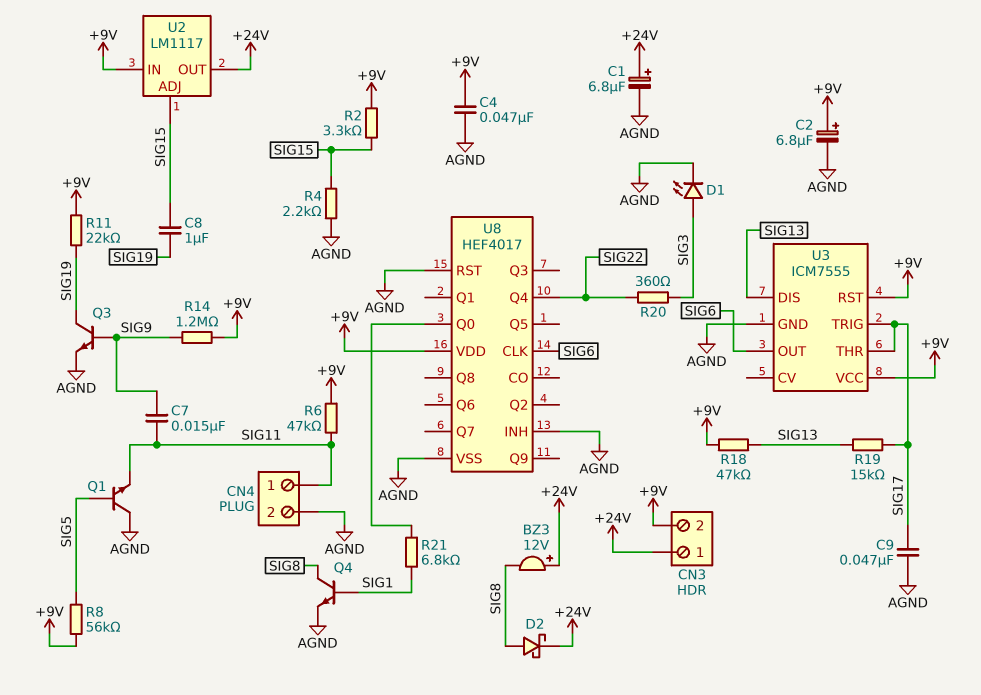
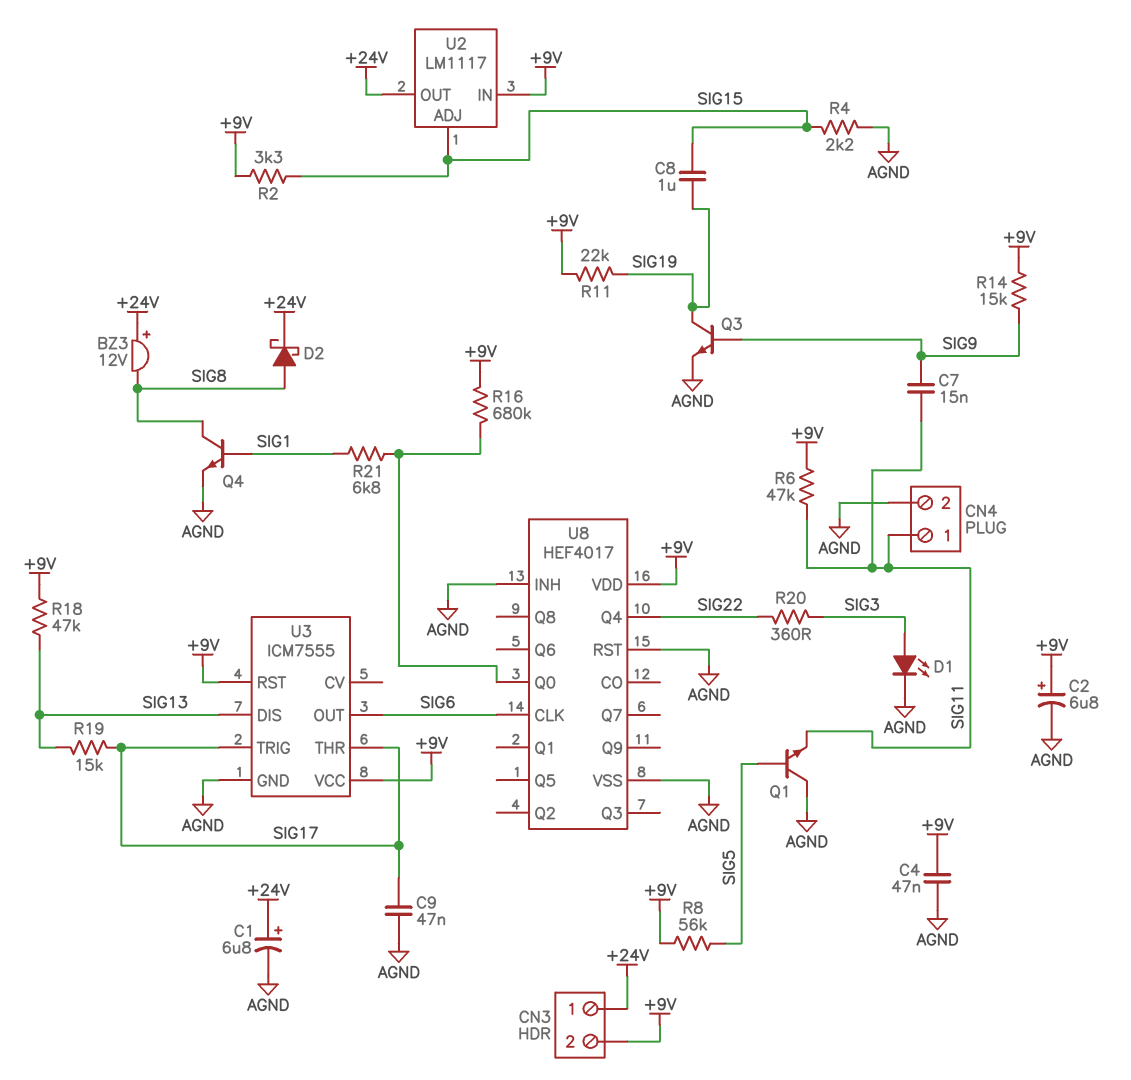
R14: 1.2M (+9V, SIG9) -> 15k (+9V, SIG9)
R16: none -> 680k (+9V, U8/Q0)

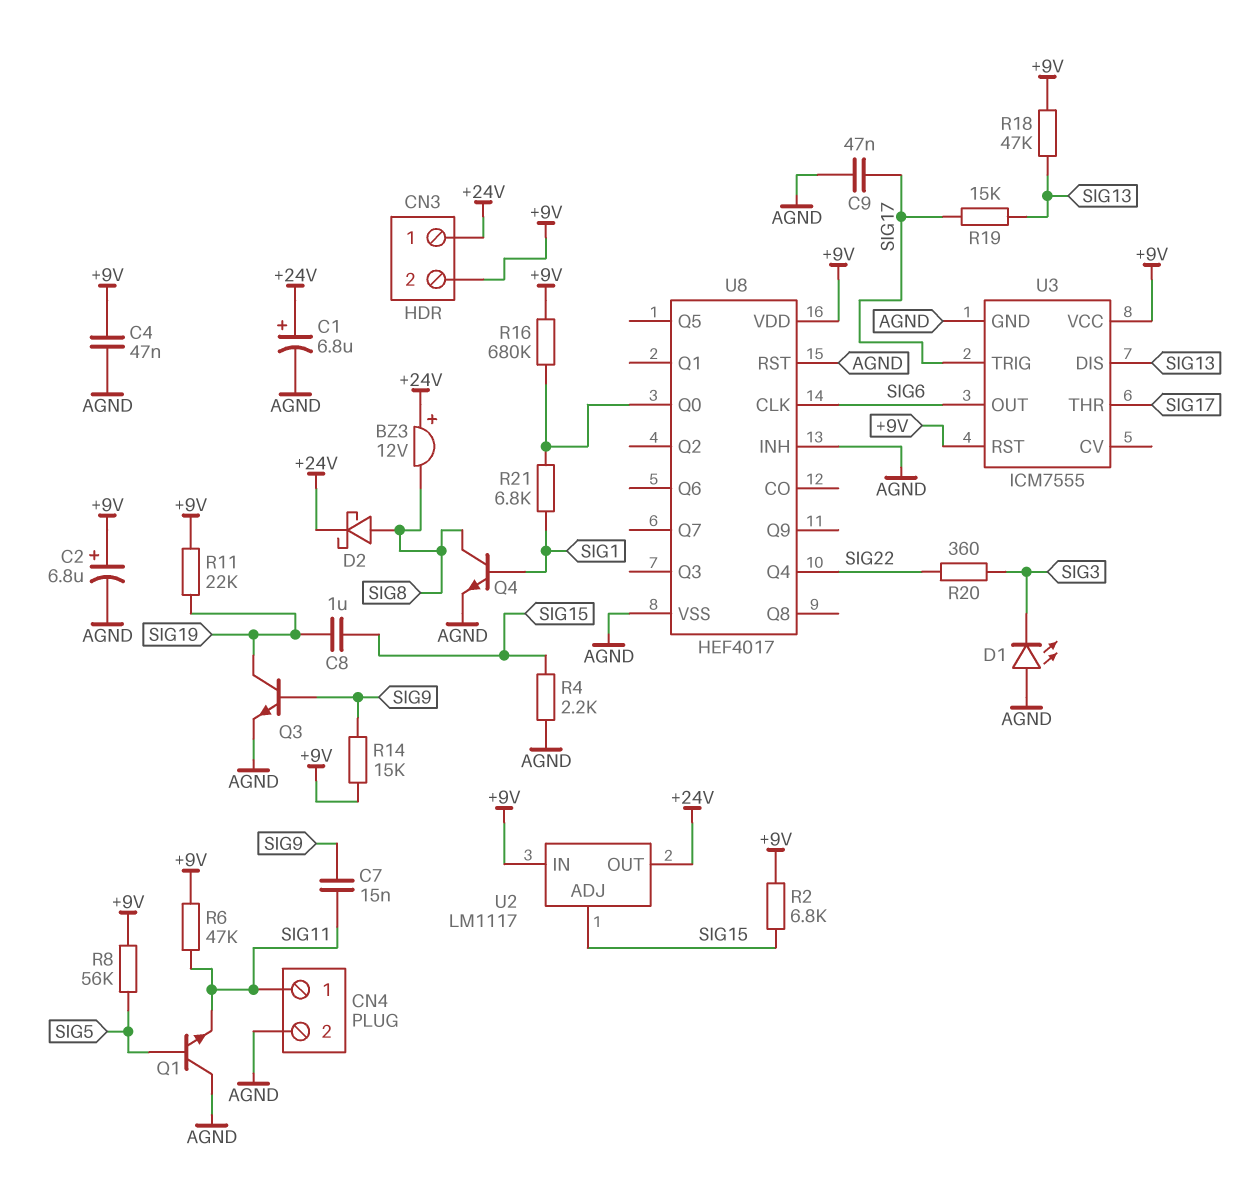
D1: LED (A SIG3, K AGND) -> LED (A AGND, K SIG3)
R2: 3.3k (+9V, SIG15) -> 6.8k (+9V, SIG15)

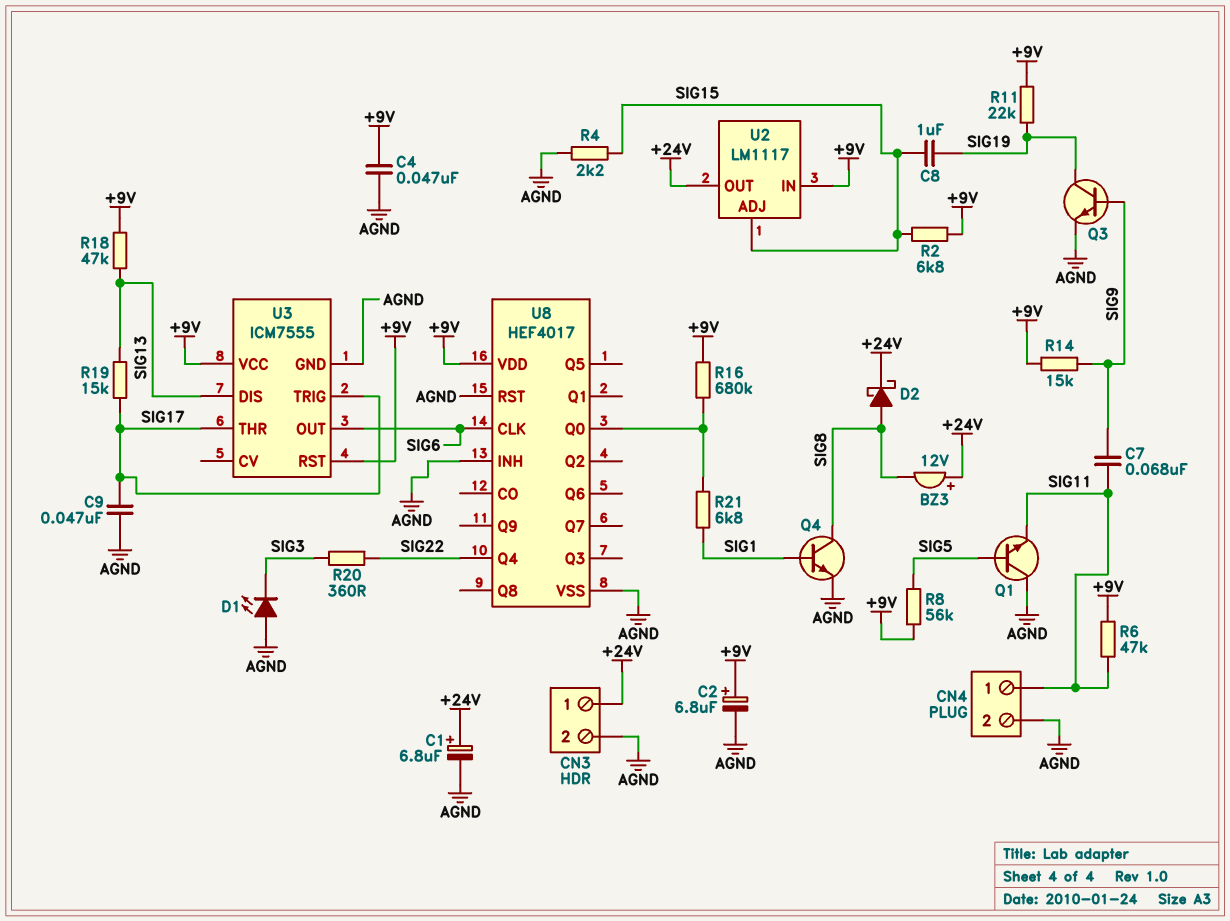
C7: 15nF (SIG9, SIG11) -> 68nF (SIG9, SIG11)
CN3 pin 2: +9V -> AGND

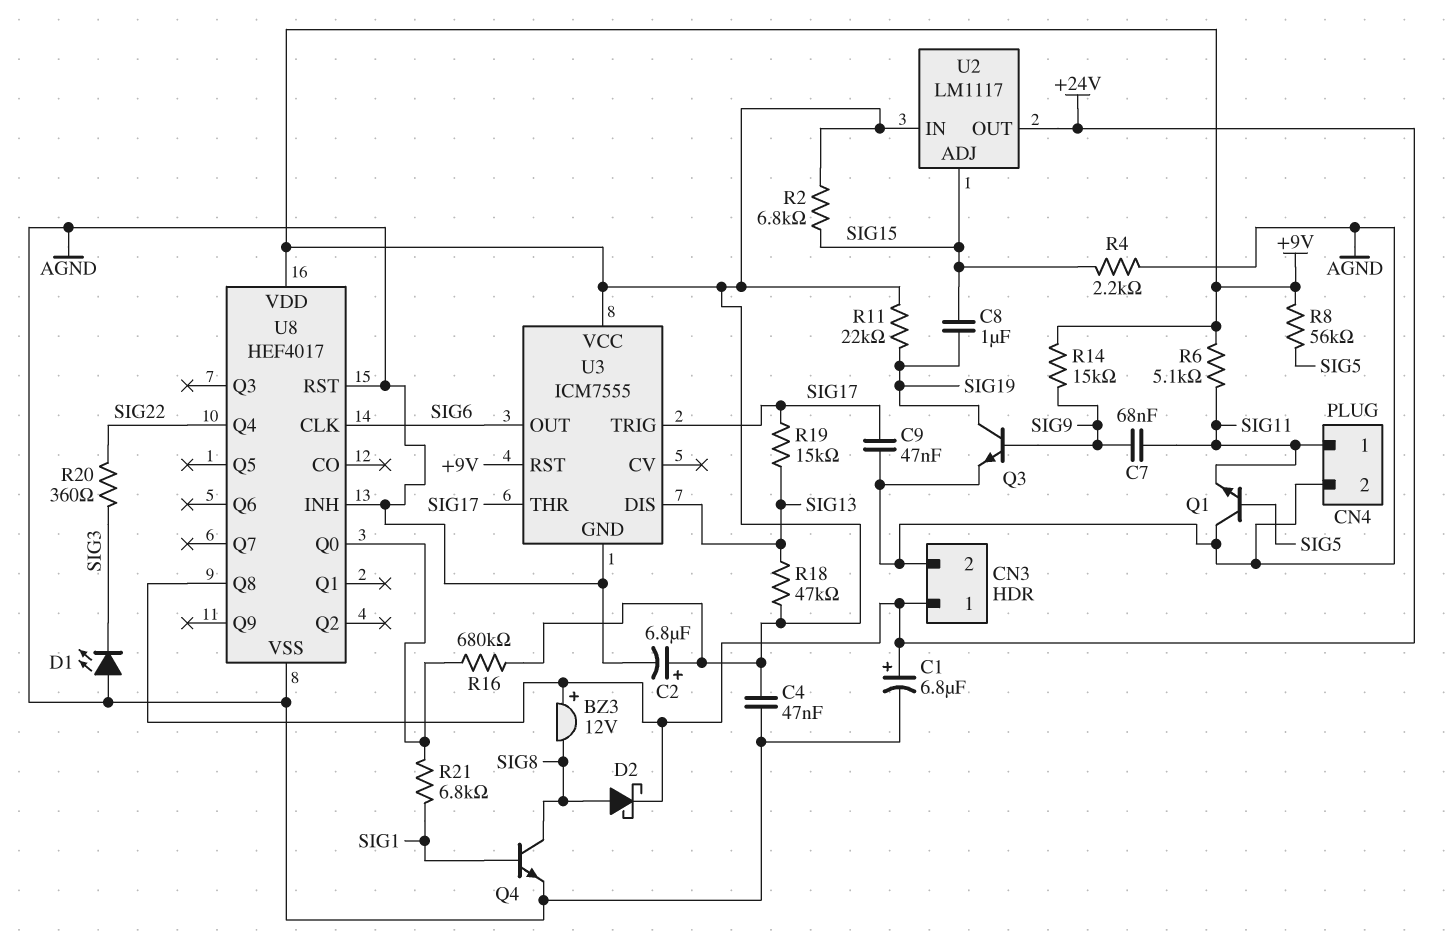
R6: 47k (+9V, SIG11) -> 5.1k (+9V, SIG11)
U8 pin Q8: none -> +24V

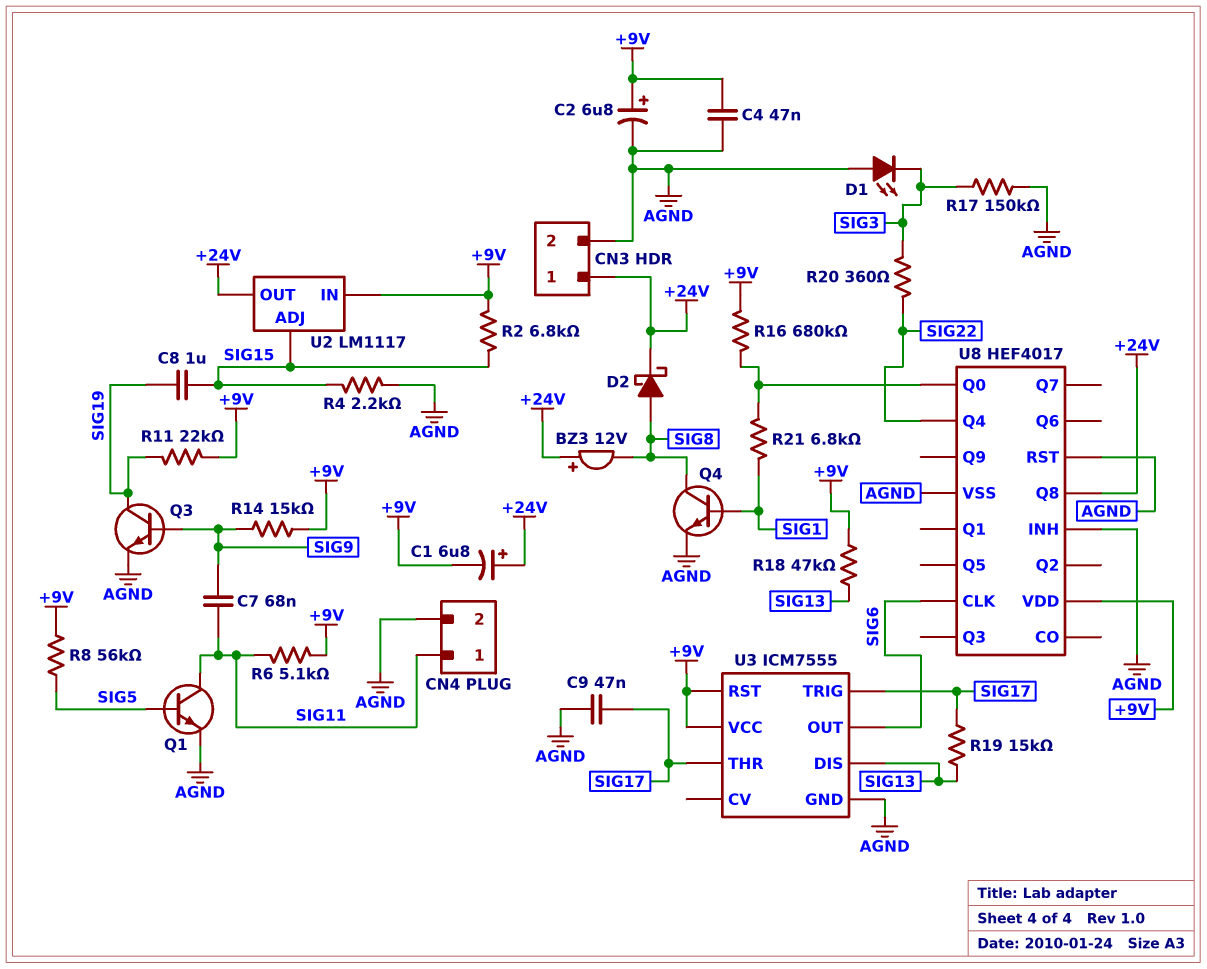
C1: 6.8uF (plus +24V, minus AGND) -> 6.8uF (plus +24V, minus +9V)
Q1: NPN (B SIG5, C AGND, E SIG11) -> NPN (B SIG5, C SIG11, E AGND)
R17: none -> 150k (AGND, SIG3)

